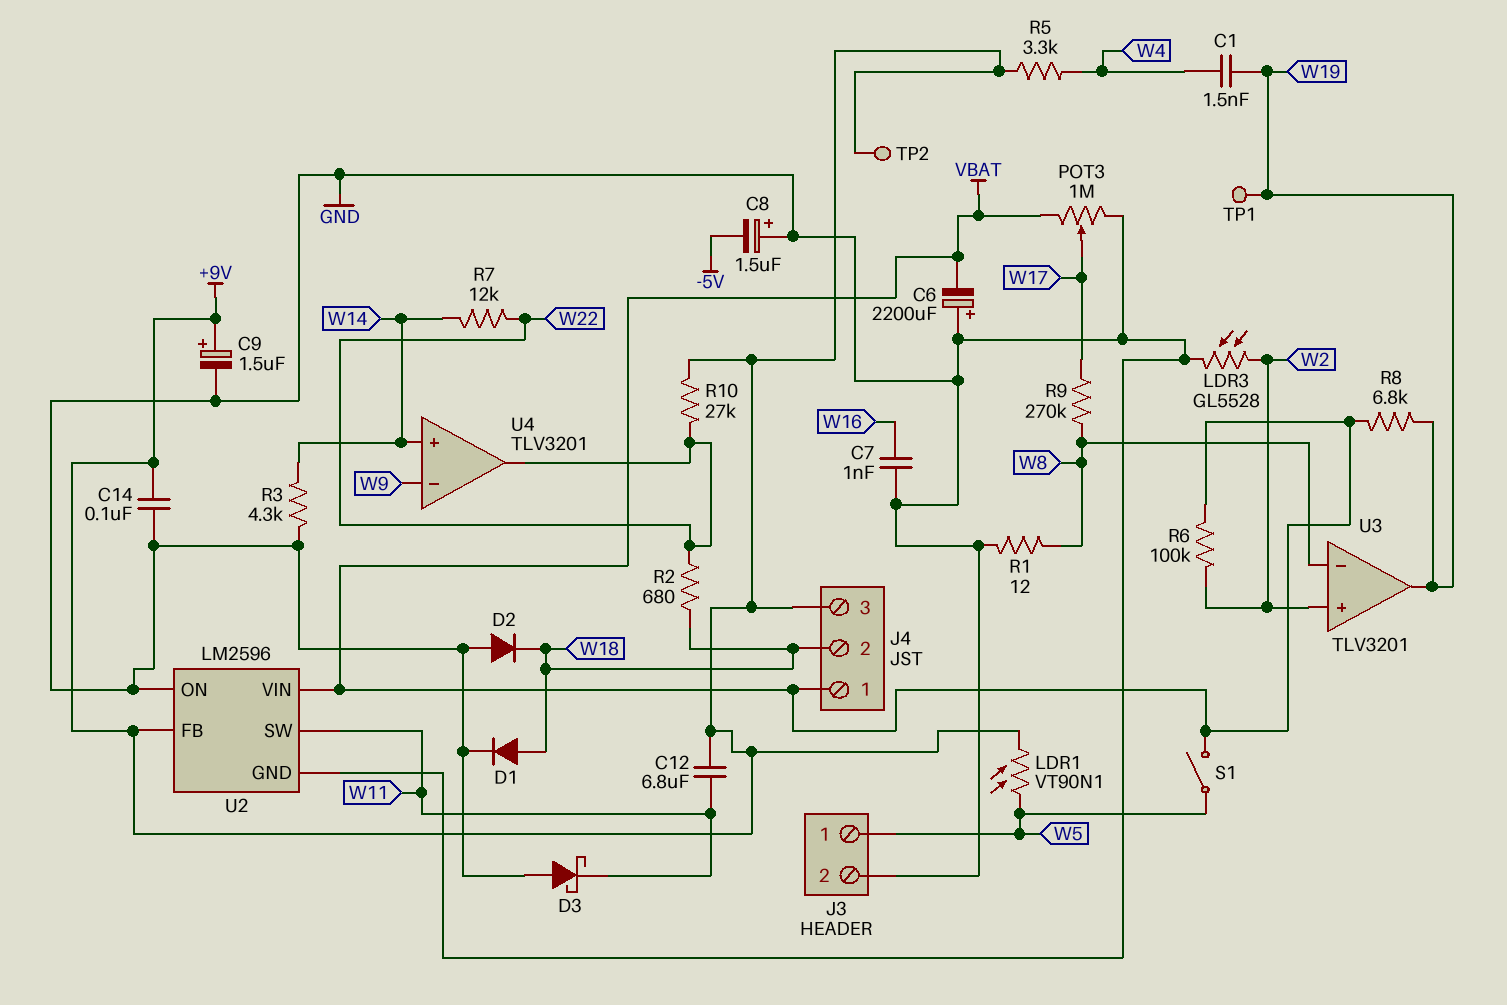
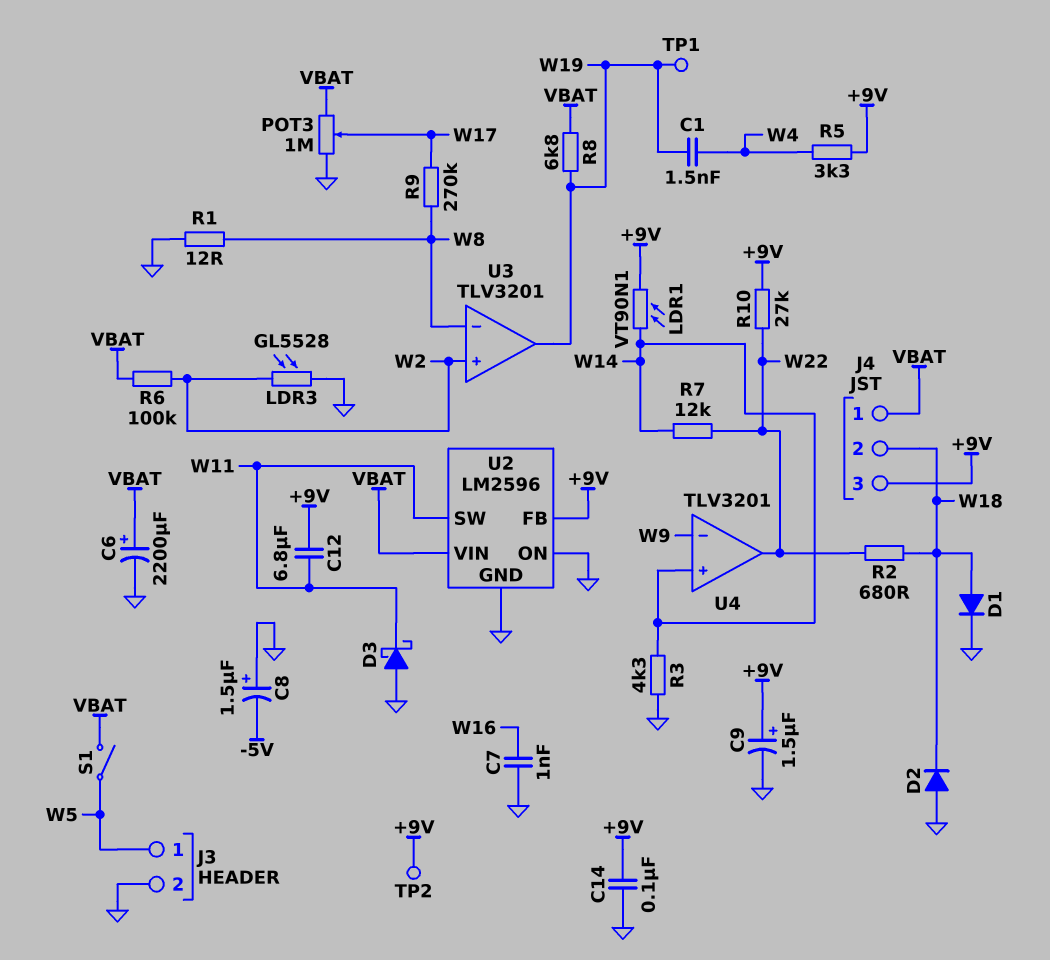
C6: 2200uF (plus GND, minus VBAT) -> 2200uF (plus VBAT, minus GND)
LDR1: VT90N1 (+9V, W5) -> VT90N1 (+9V, W14)

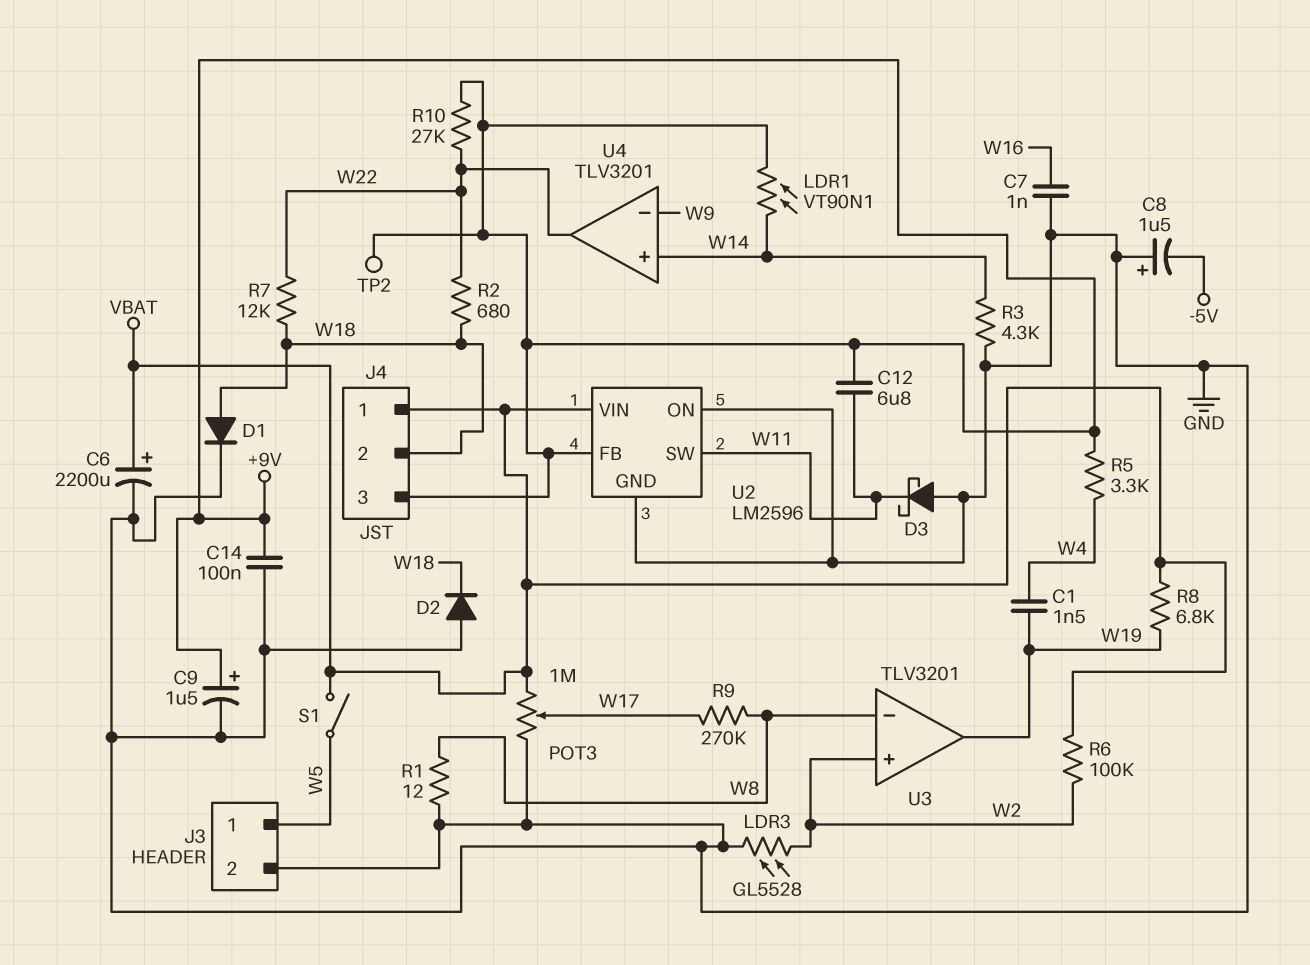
R7: 12k (W14, W22) -> 12k (W18, W22)
TP1: test point (W19) -> none

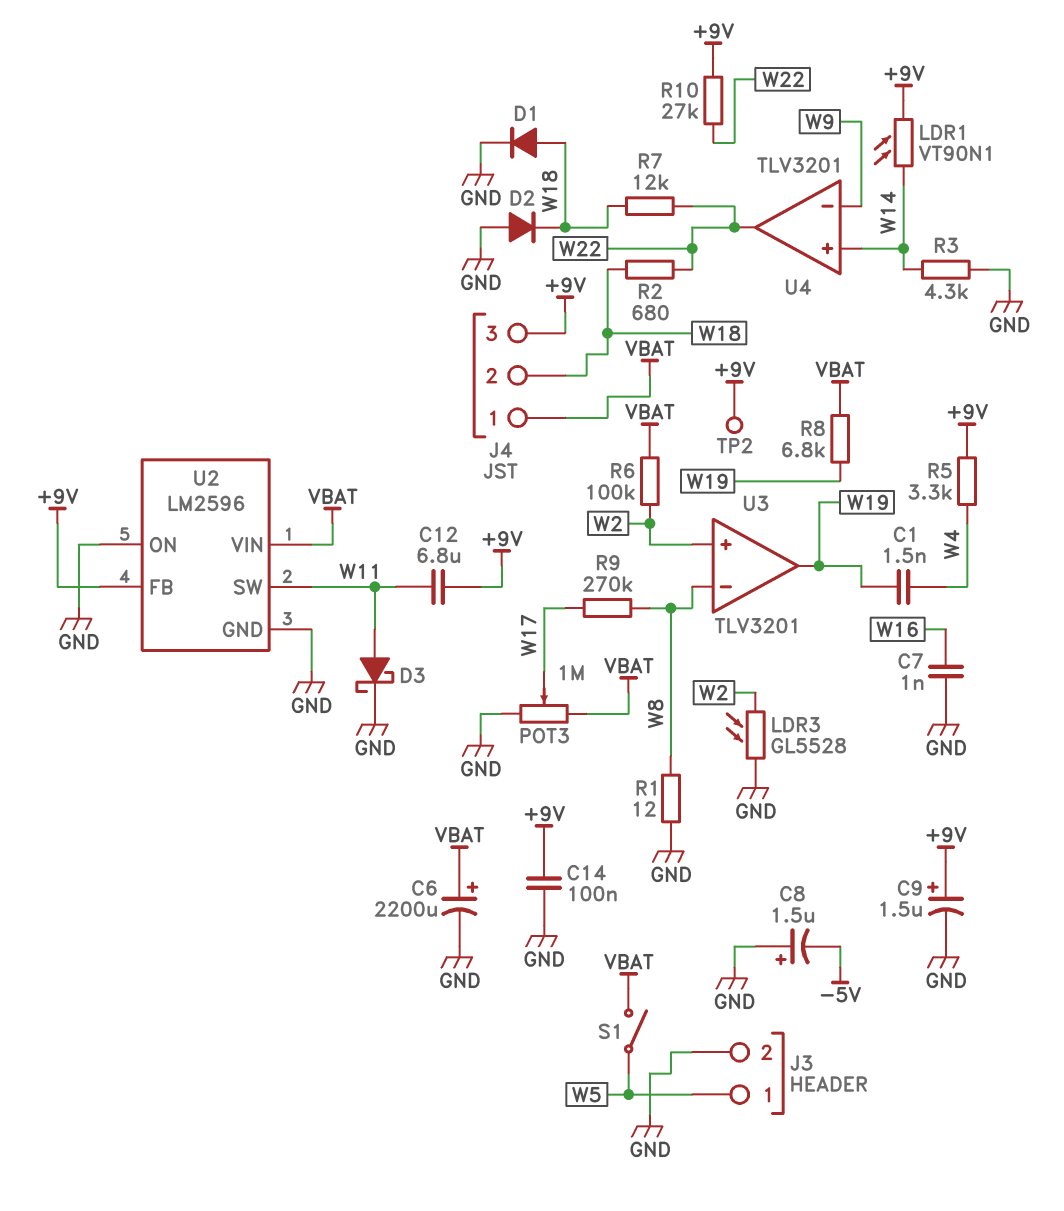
D3: schottky (A GND, K W11) -> schottky (A W11, K GND)

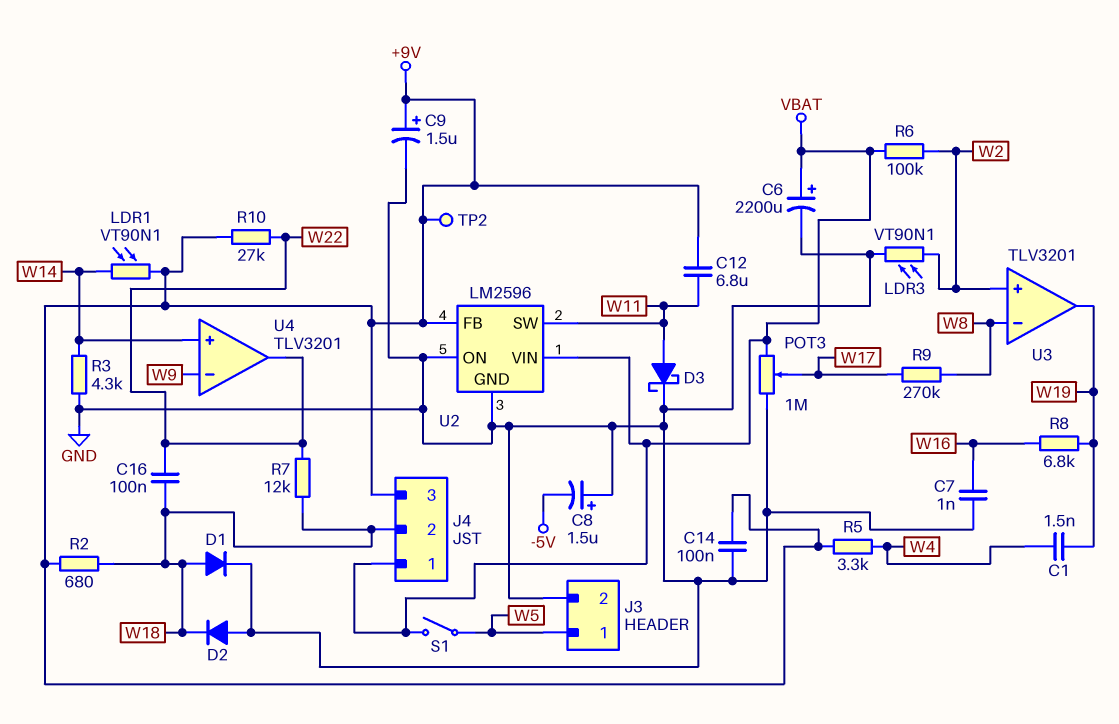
C16: none -> 100nF (W18, W22)
LDR3: GL5528 (GND, W2) -> VT90N1 (GND, W2)
R1: 12 (GND, W8) -> none
R2: 680 (W18, W22) -> 680 (+9V, W18)
R8: 6.8k (VBAT, W19) -> 6.8k (W16, W19)

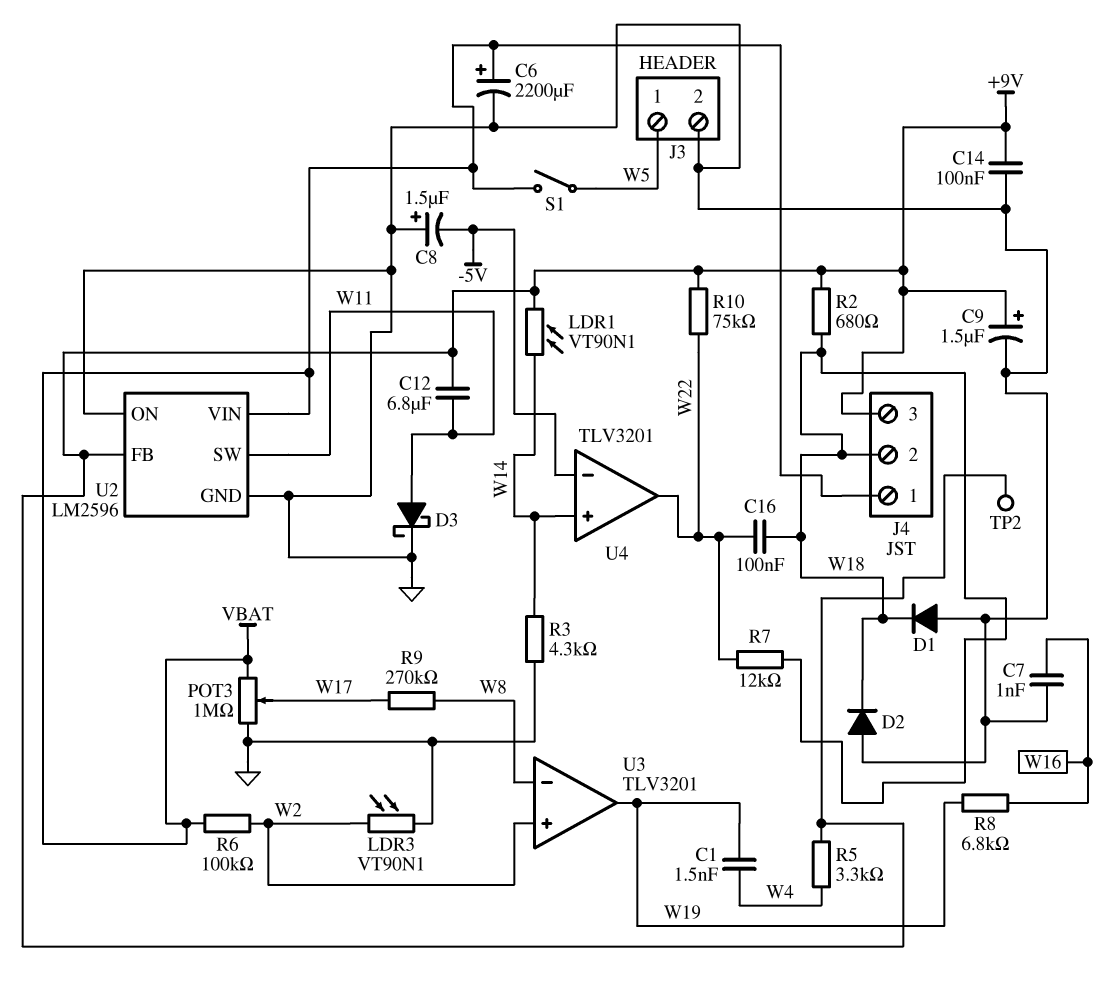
D1: diode (A W18, K GND) -> diode (A GND, K W18)
R10: 27k (+9V, W22) -> 75k (+9V, W22)
U4 pin in-: W9 -> -5V

